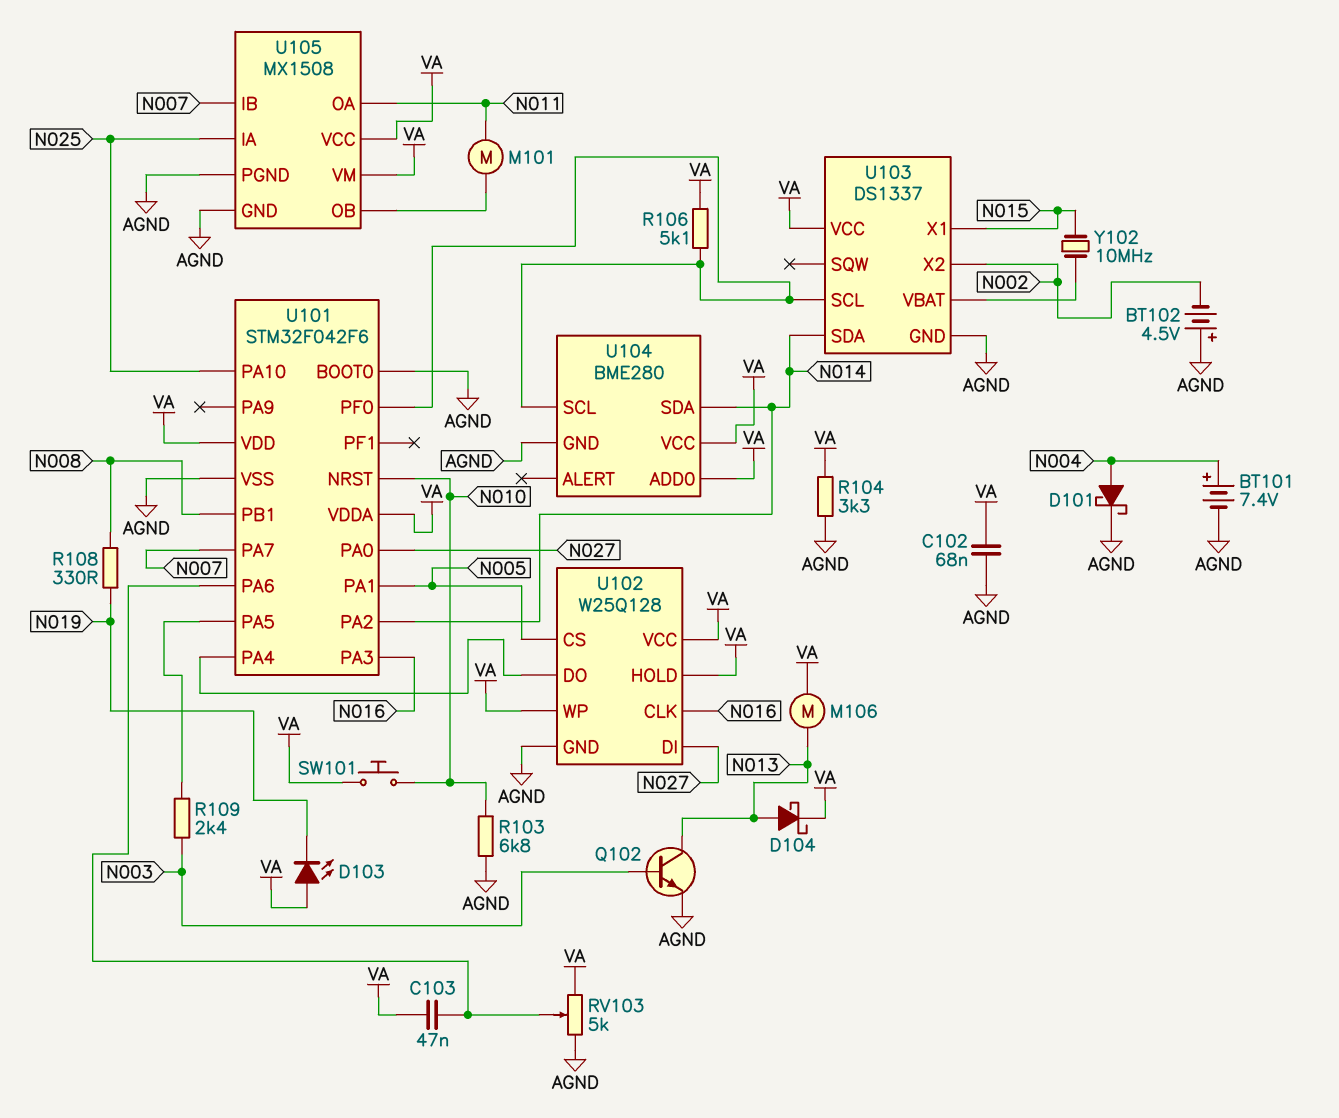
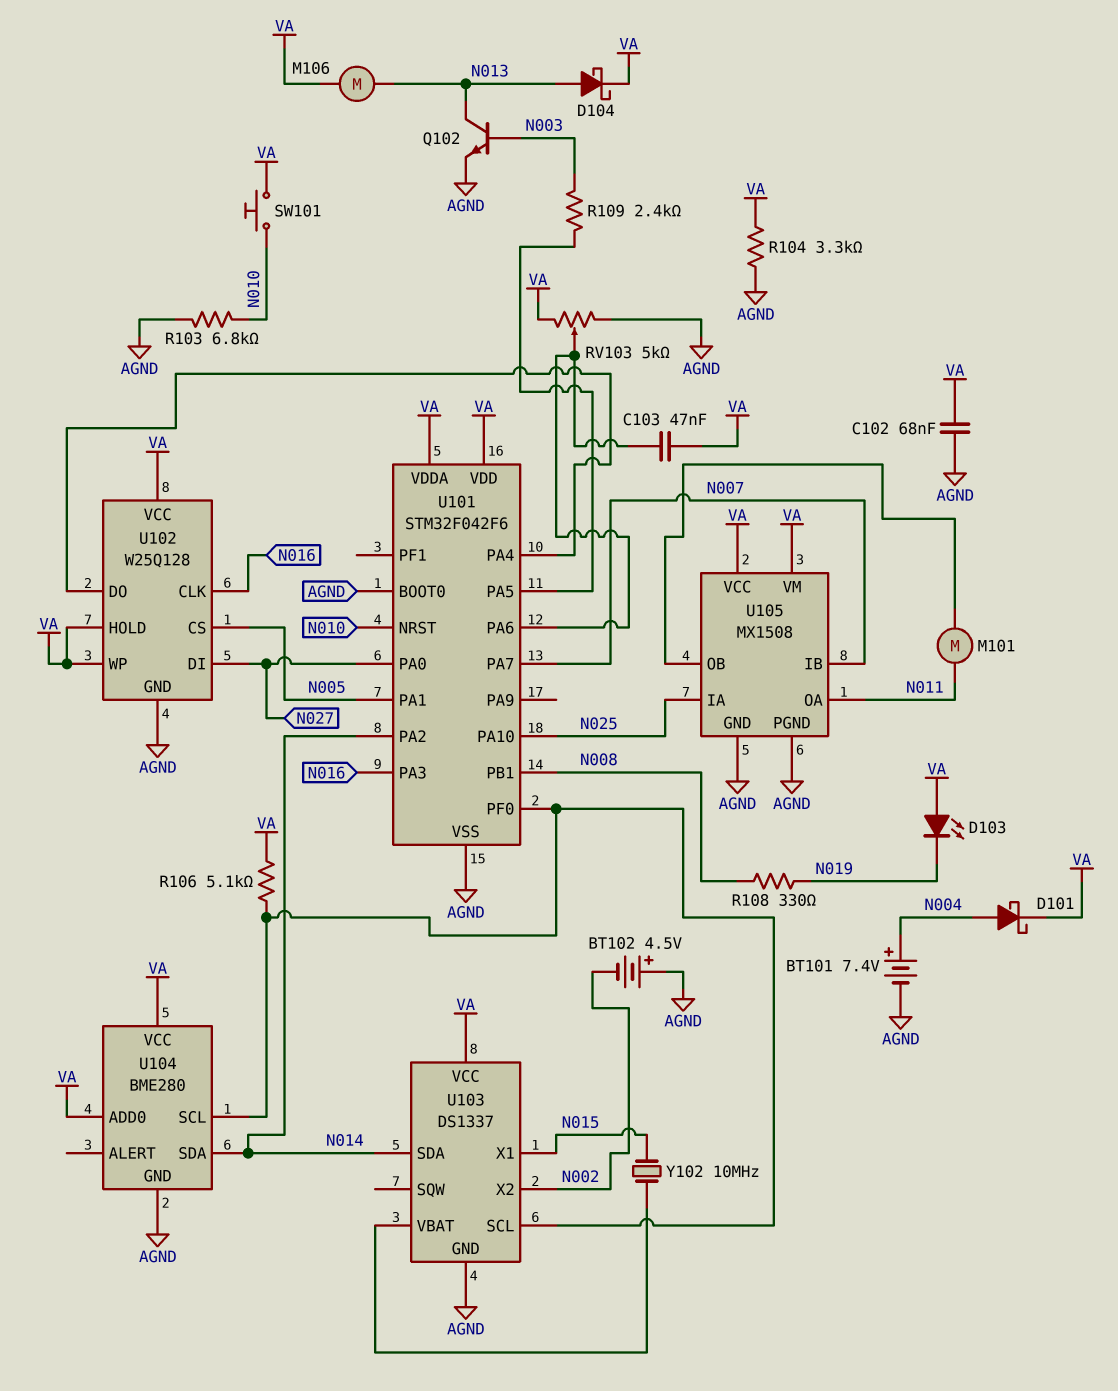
D101: schottky (A N004, K AGND) -> schottky (A N004, K VA)

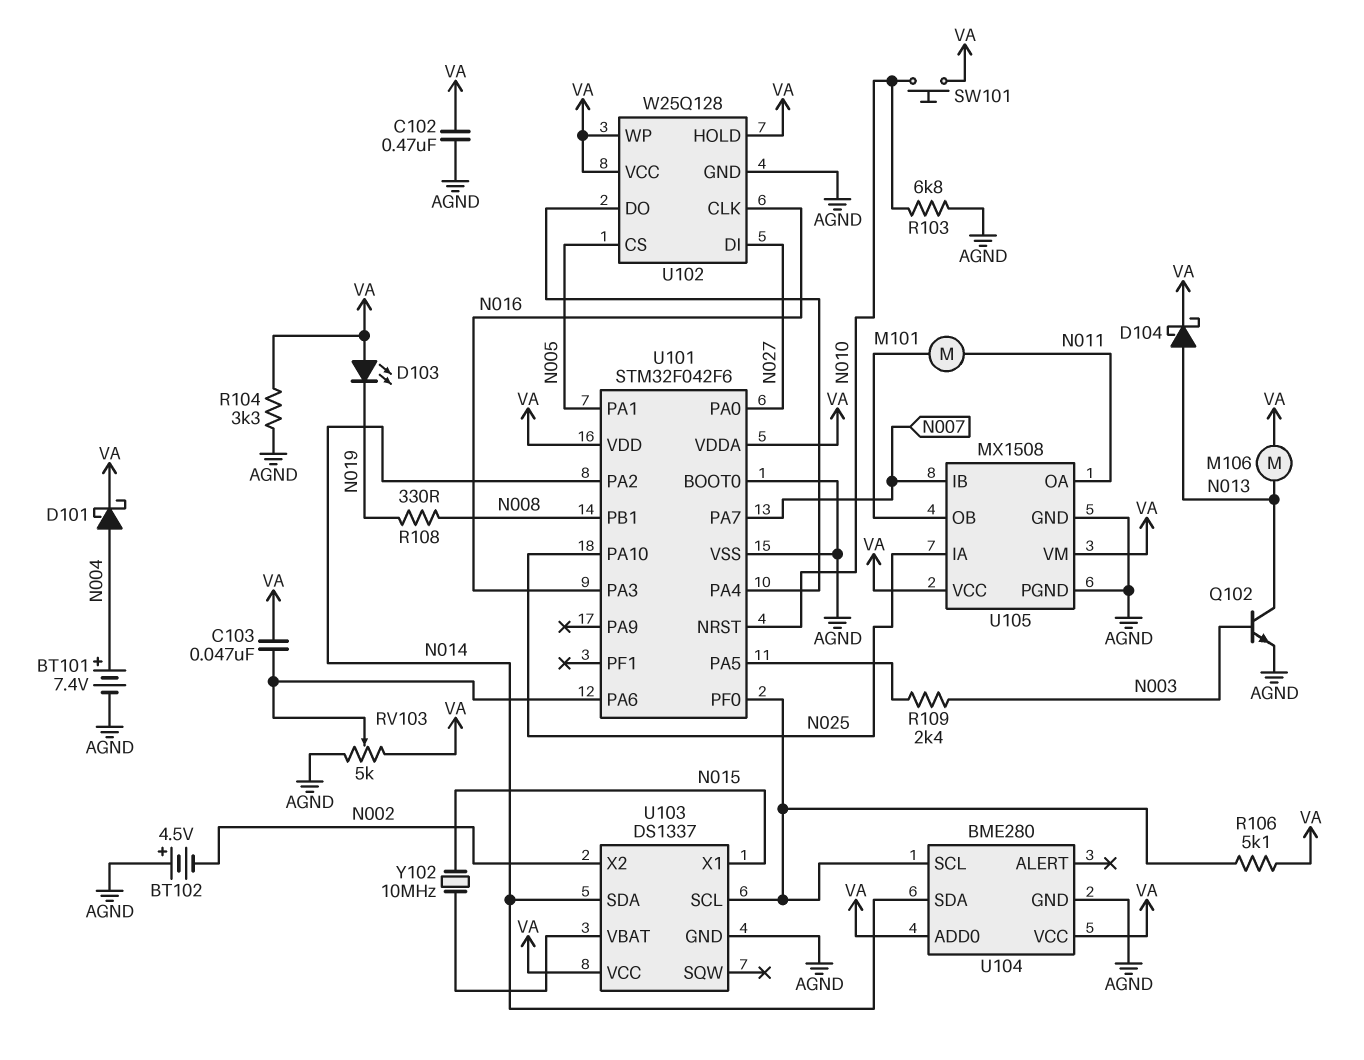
C102: 68nF (AGND, VA) -> 470nF (AGND, VA)

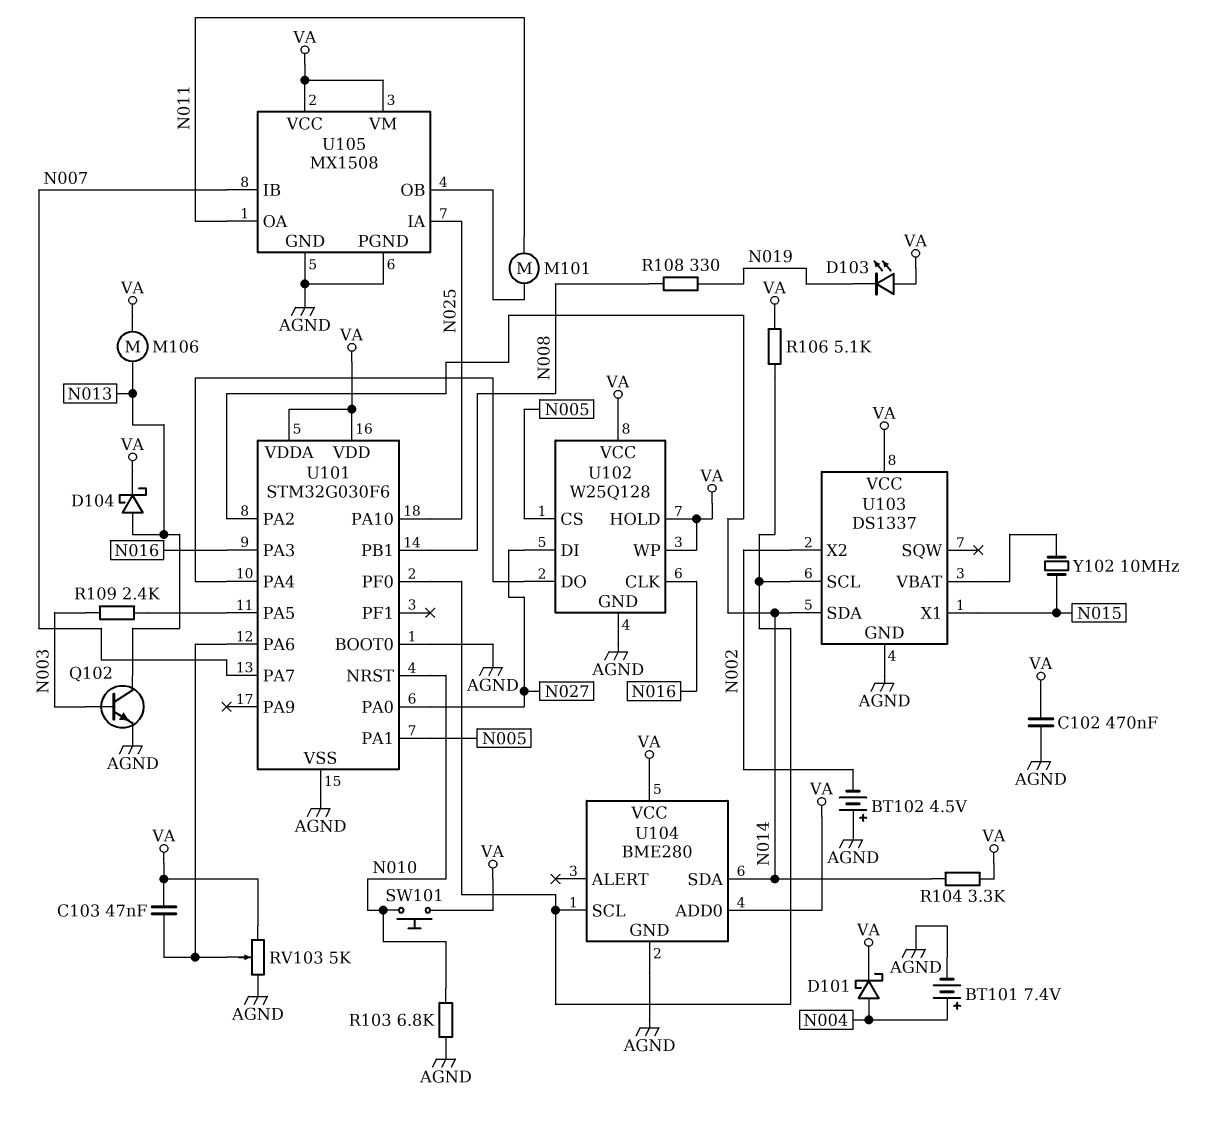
R104: 3.3k (AGND, VA) -> 3.3k (N014, VA)
U101: STM32F042F6 -> STM32G030F6

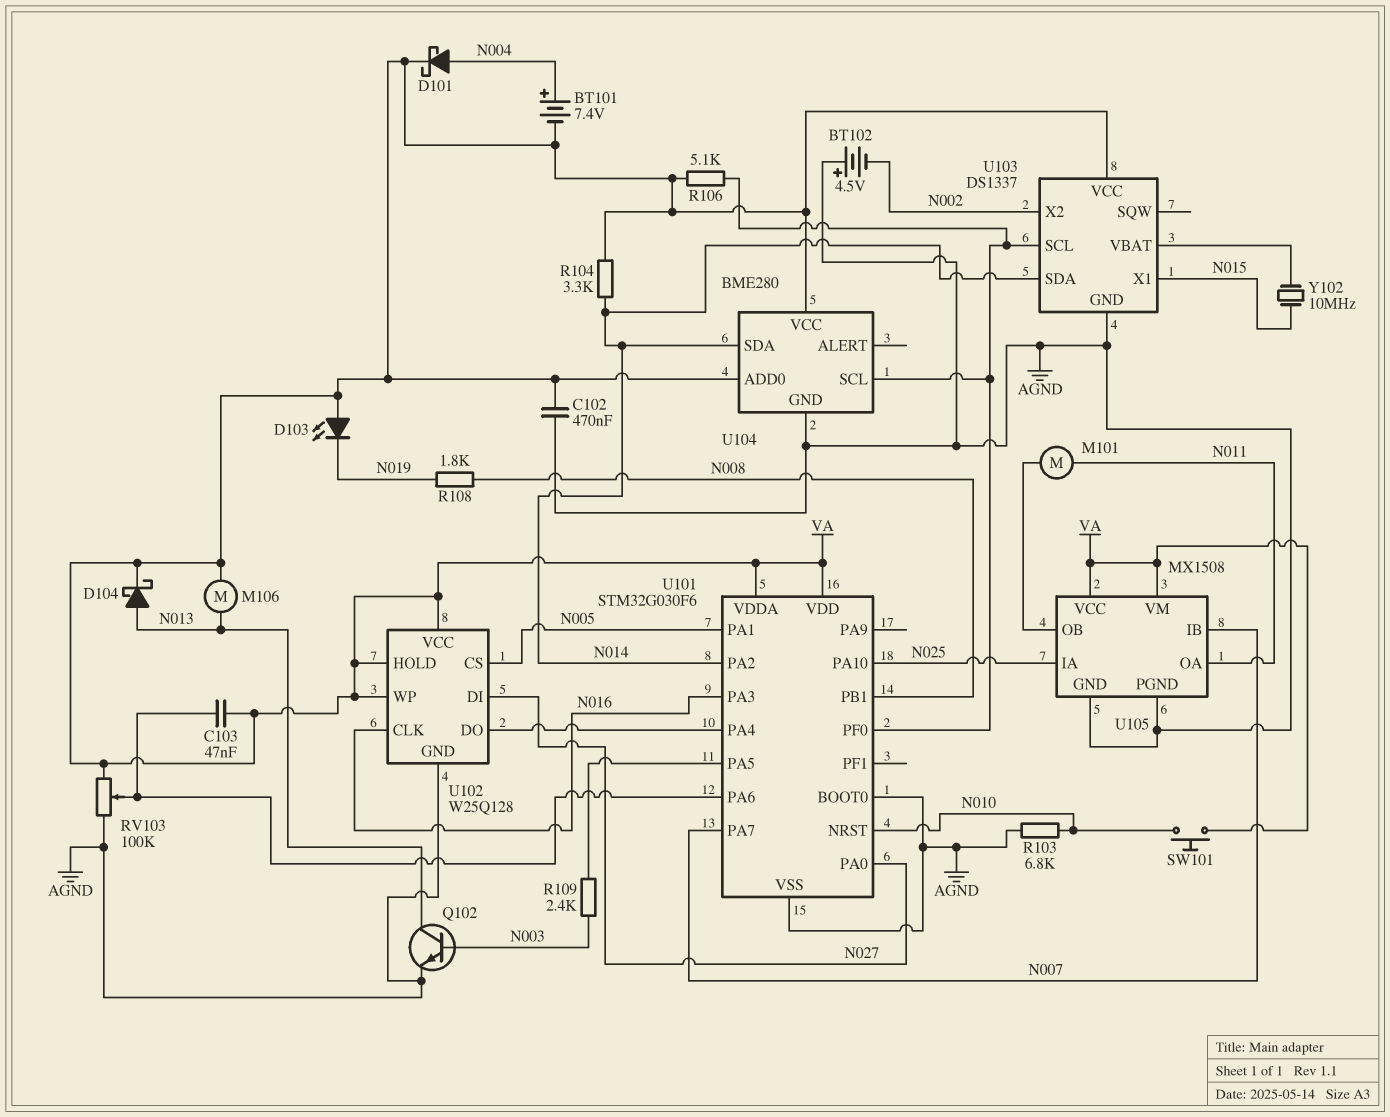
BT101: 7.4V (plus N004, minus AGND) -> 7.4V (plus N004, minus VA)
R108: 330 (N008, N019) -> 1.8k (N008, N019)
RV103: 5k (AGND, VA, wiper U101/PA6) -> 100k (AGND, VA, wiper U101/PA6)

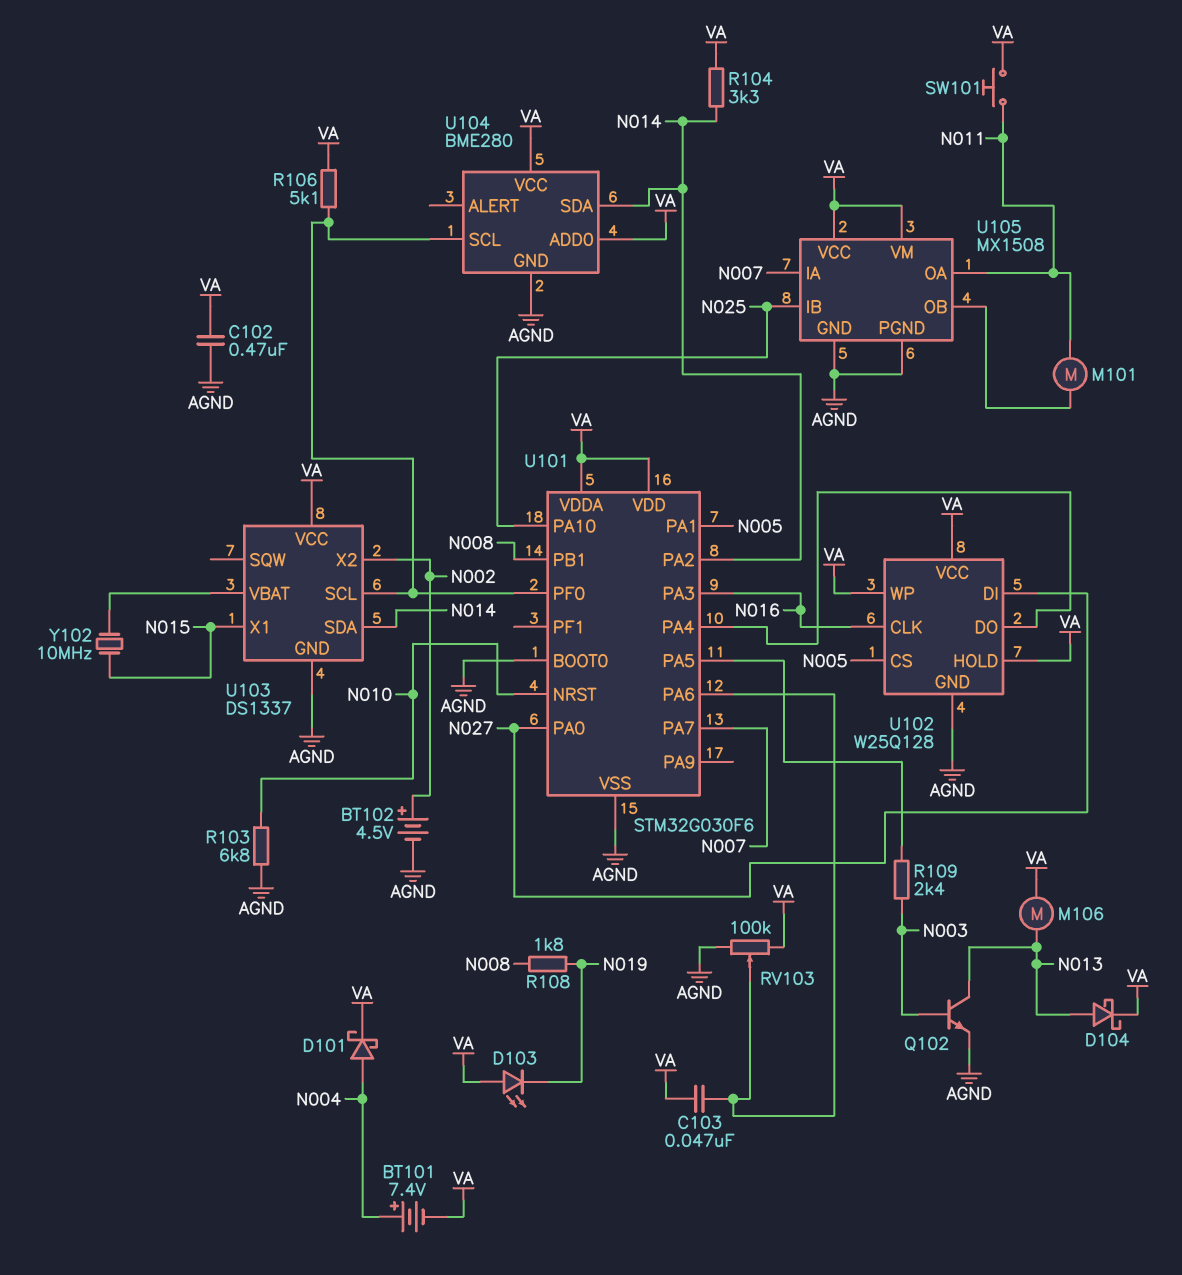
BT102: 4.5V (plus AGND, minus N002) -> 4.5V (plus N002, minus AGND)
SW101: button (N010, VA) -> button (N011, VA)
U105 pin IA: N025 -> N007
U105 pin IB: N007 -> N025

